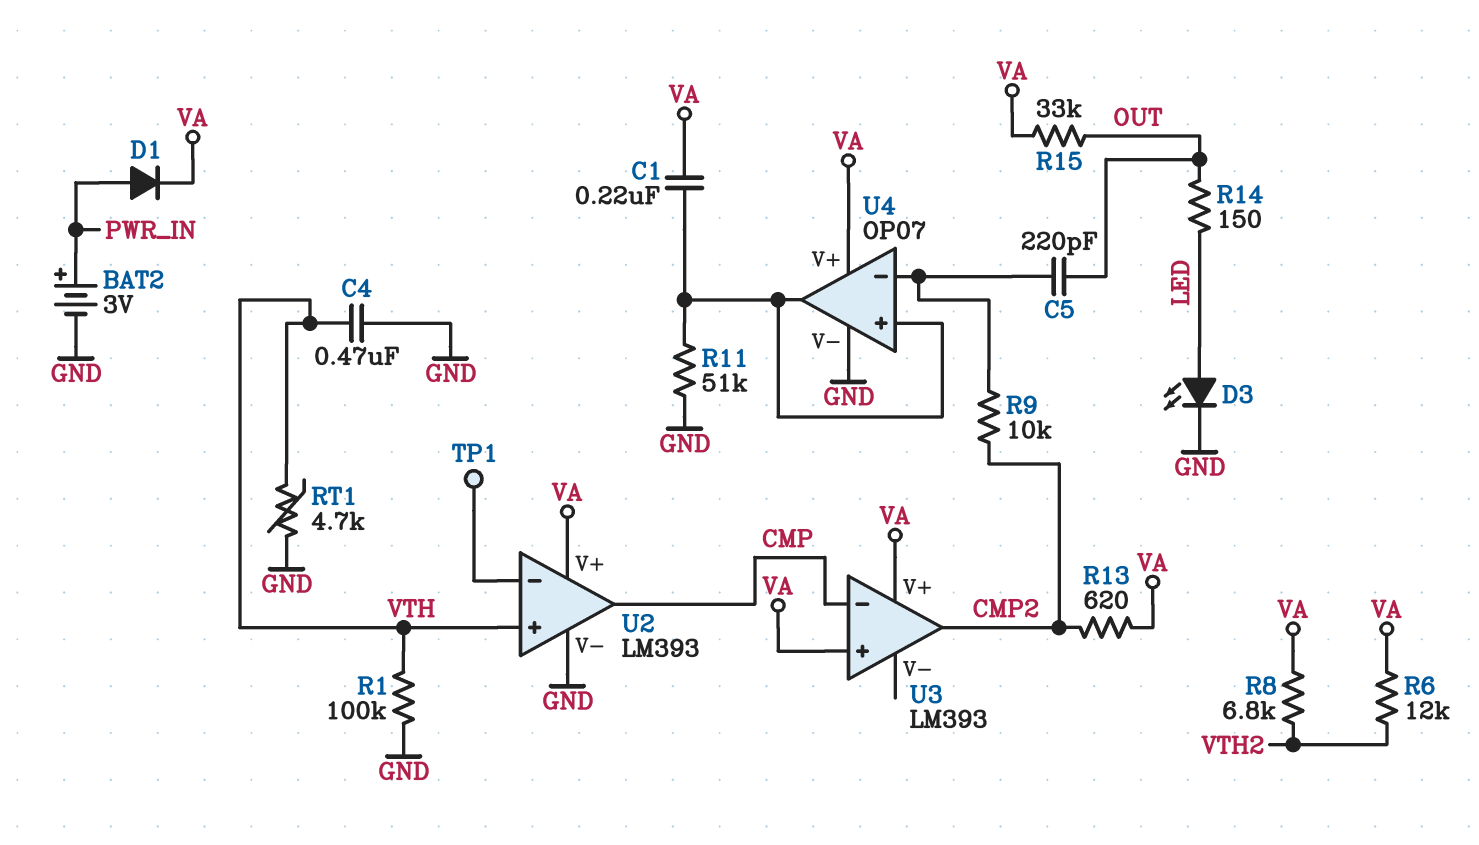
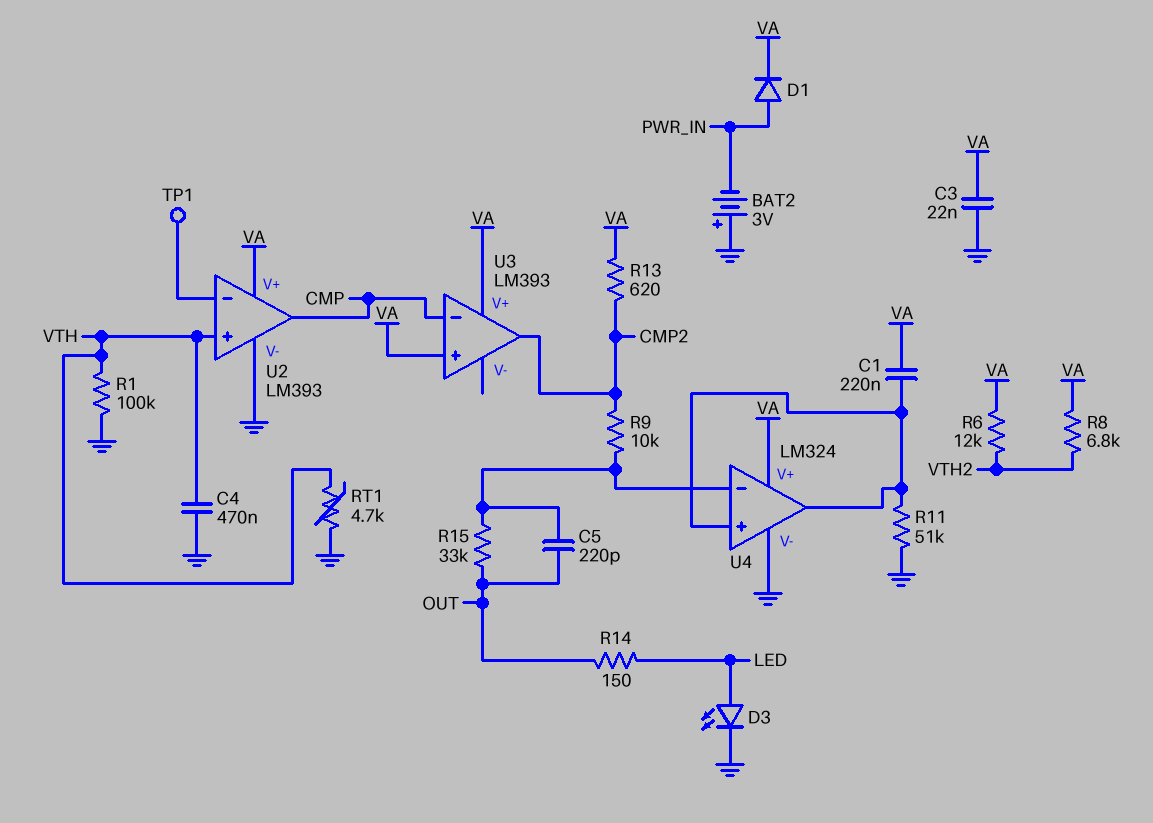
BAT2: 3V (plus PWR_IN, minus GND) -> 3V (plus GND, minus PWR_IN)
C3: none -> 22nF (GND, VA)
R15: 33k (OUT, VA) -> 33k (OUT, U4/in-)
U4: OP07 -> LM324

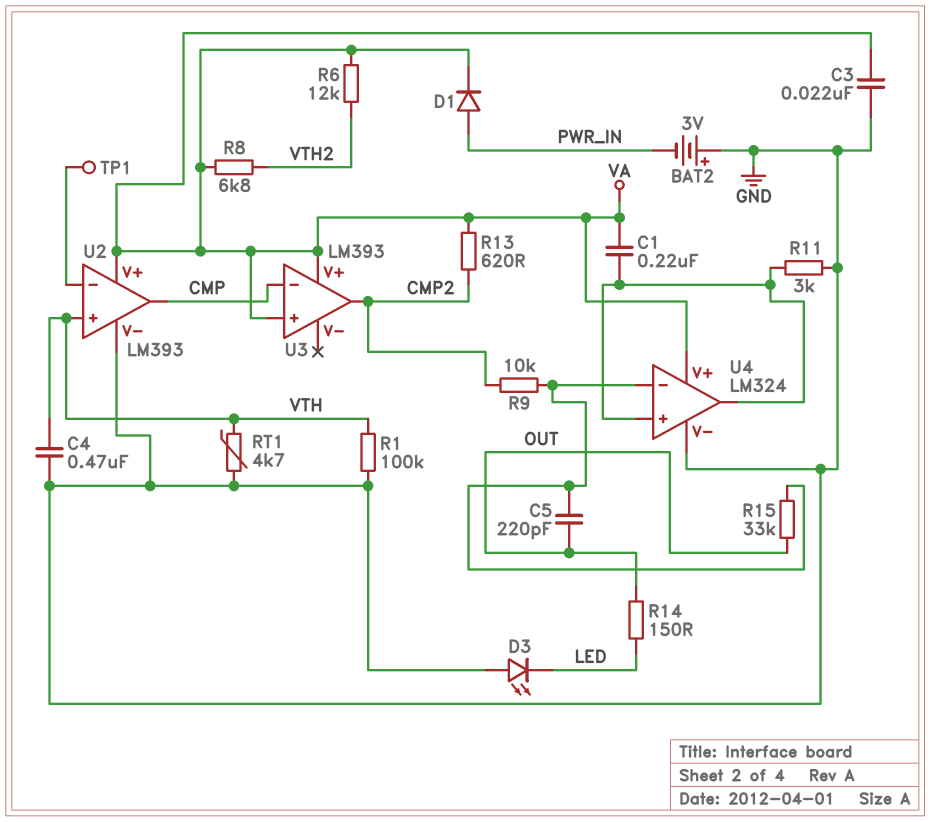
D3: LED (A LED, K GND) -> LED (A GND, K LED)
R11: 51k (GND, U4/in+) -> 3k (GND, U4/in+)

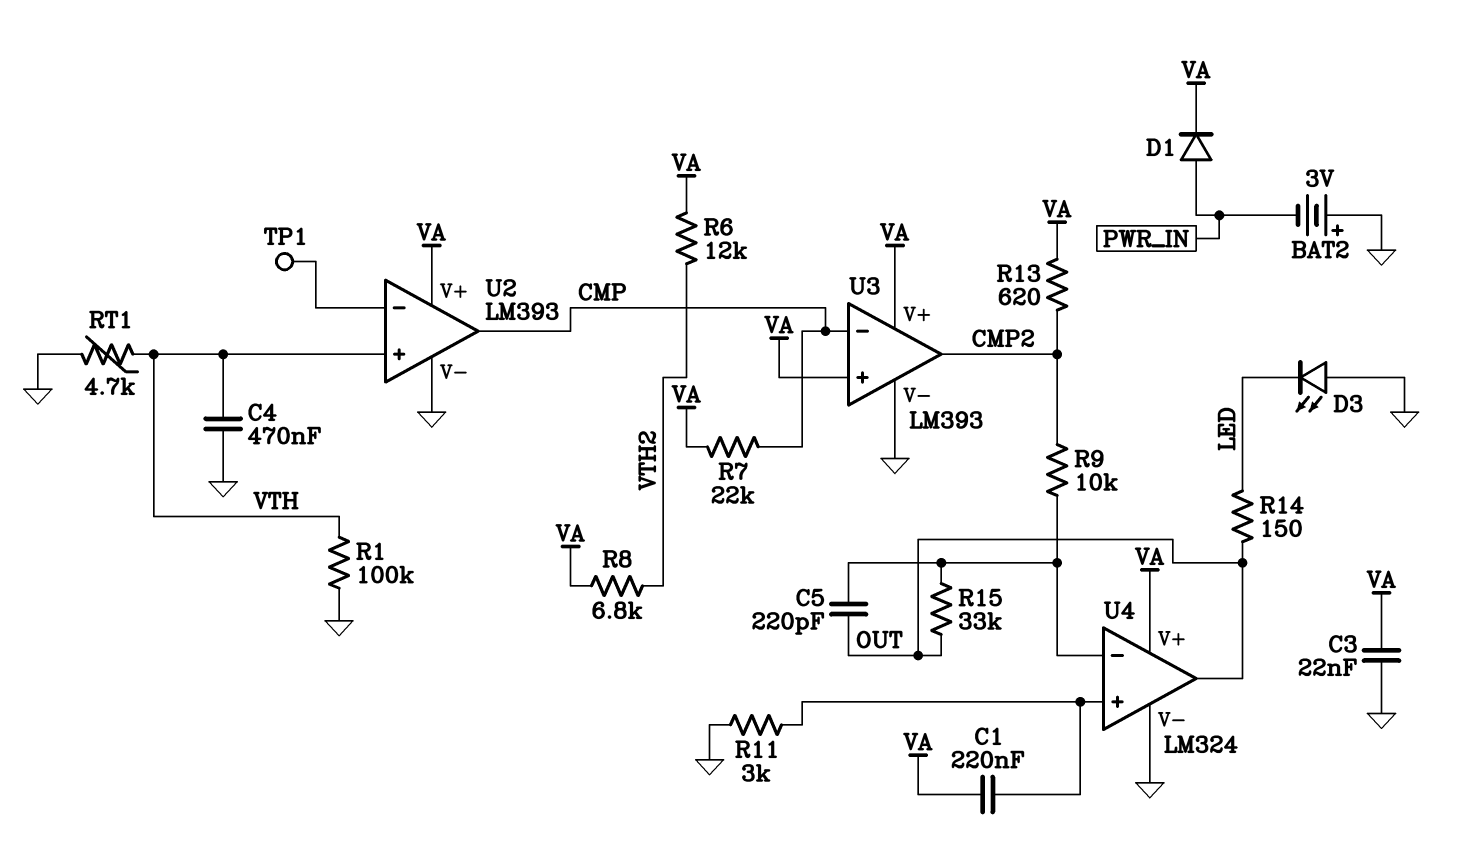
R7: none -> 22k (CMP, VA)
U3 pin V-: none -> GND
U4 pin out: U4/in+ -> OUT

